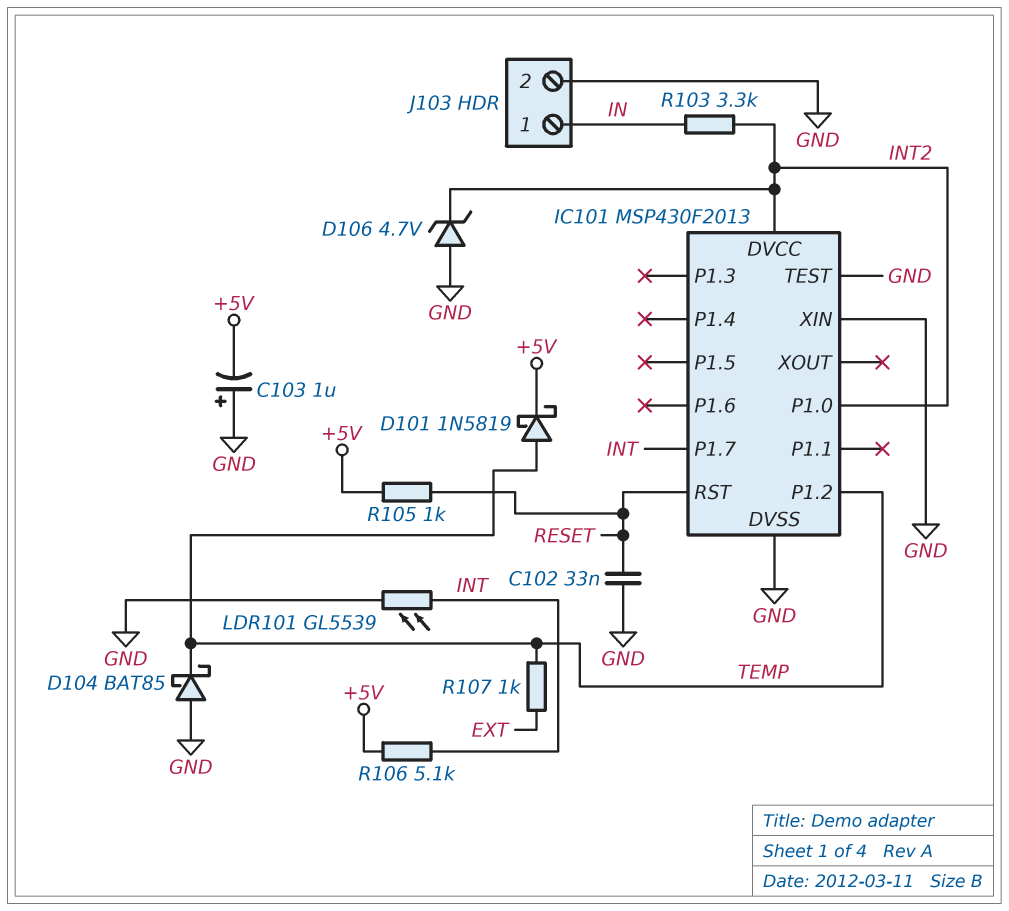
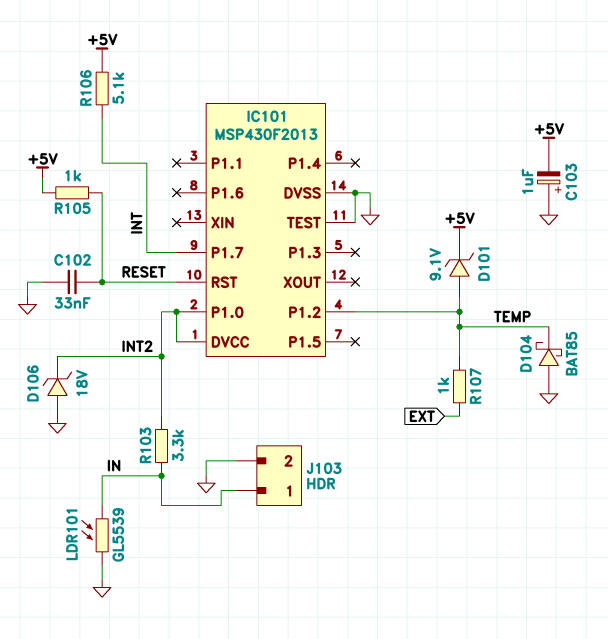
D101: schottky 1N5819 (A TEMP, K +5V) -> zener 9.1V (A TEMP, K +5V)
D106: zener 4.7V (A GND, K INT2) -> zener 18V (A GND, K INT2)
IC101 pin XIN: GND -> none
LDR101: GL5539 (GND, INT) -> GL5539 (GND, IN)

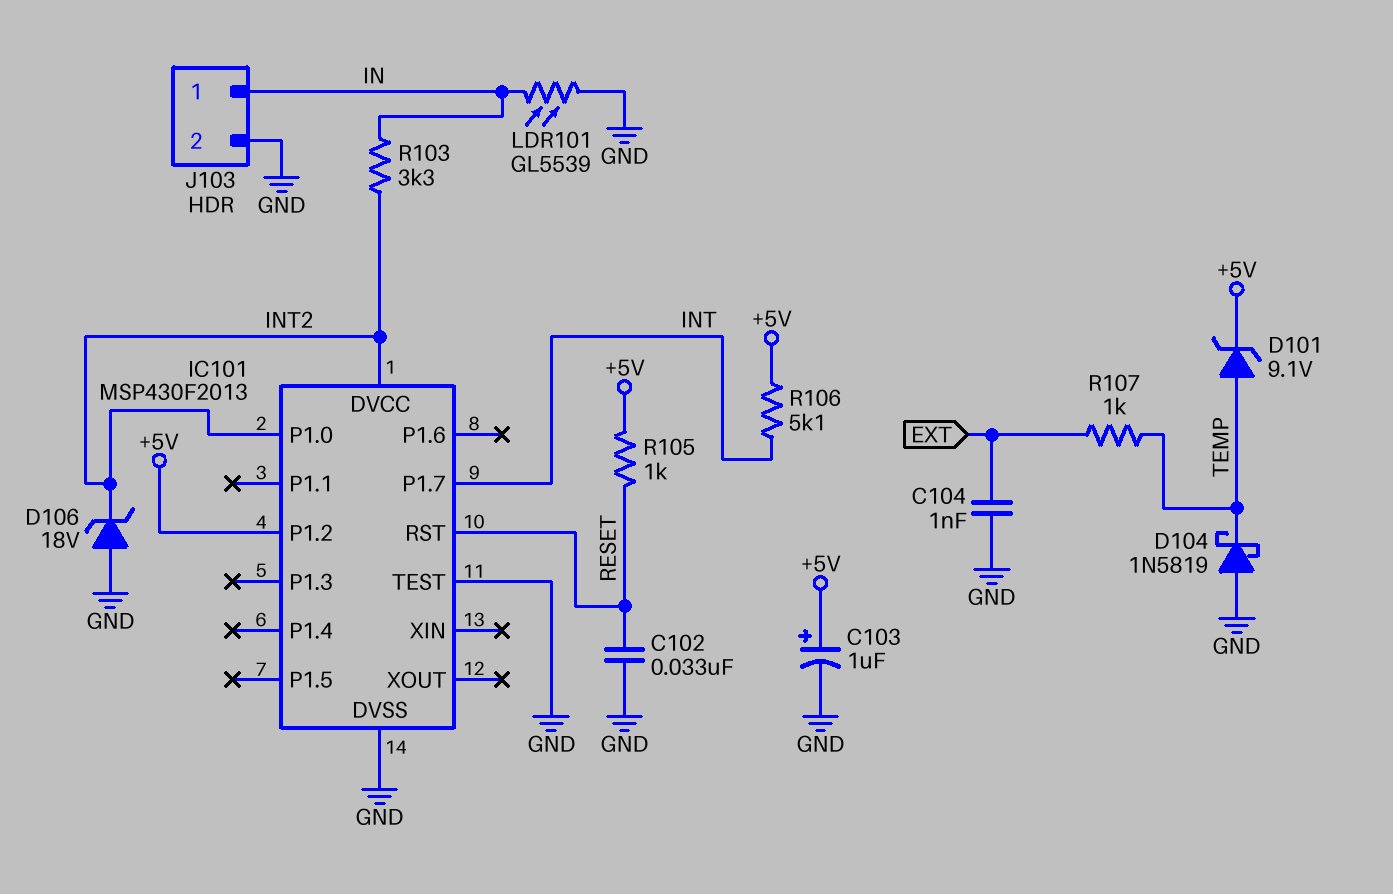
C103: 1uF (plus GND, minus +5V) -> 1uF (plus +5V, minus GND)
C104: none -> 1nF (EXT, GND)
D104: schottky BAT85 (A GND, K TEMP) -> schottky 1N5819 (A GND, K TEMP)
IC101 pin P1.2: TEMP -> +5V

